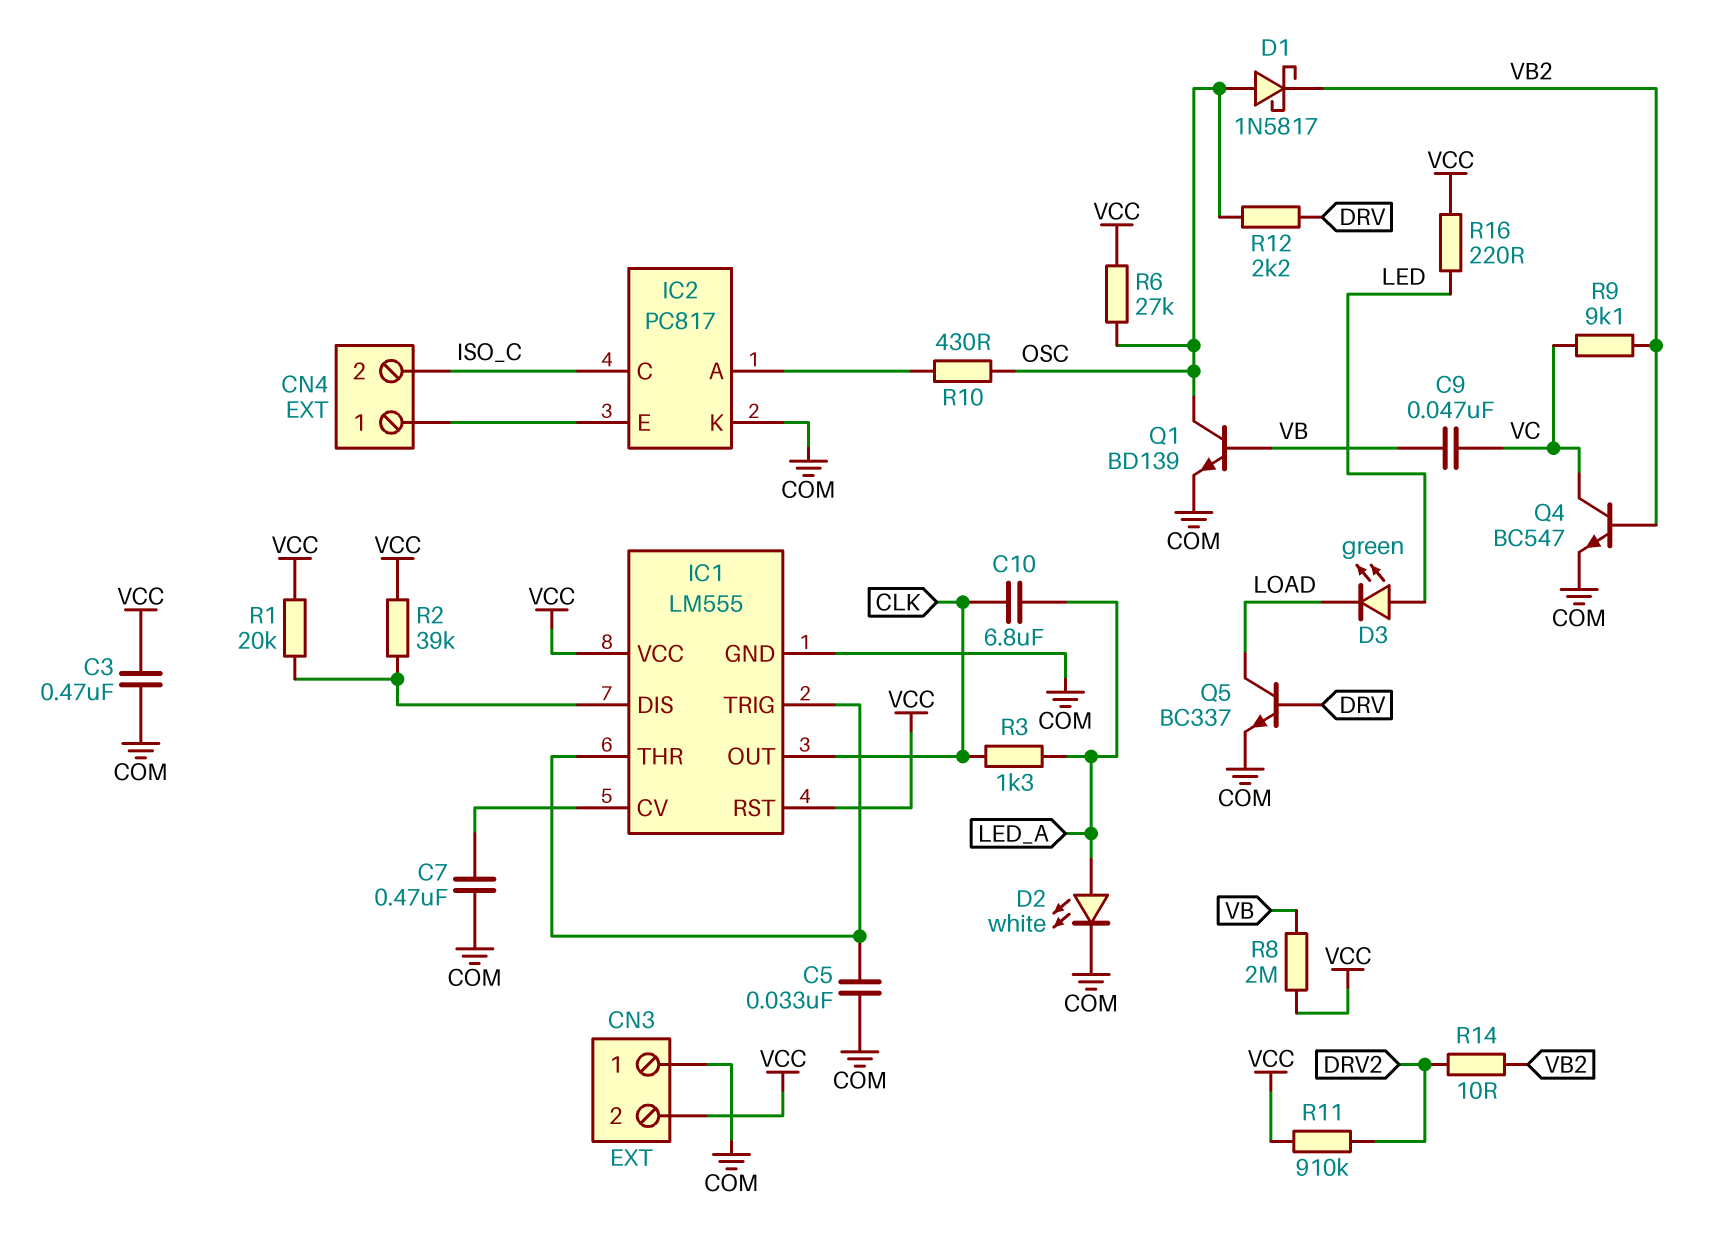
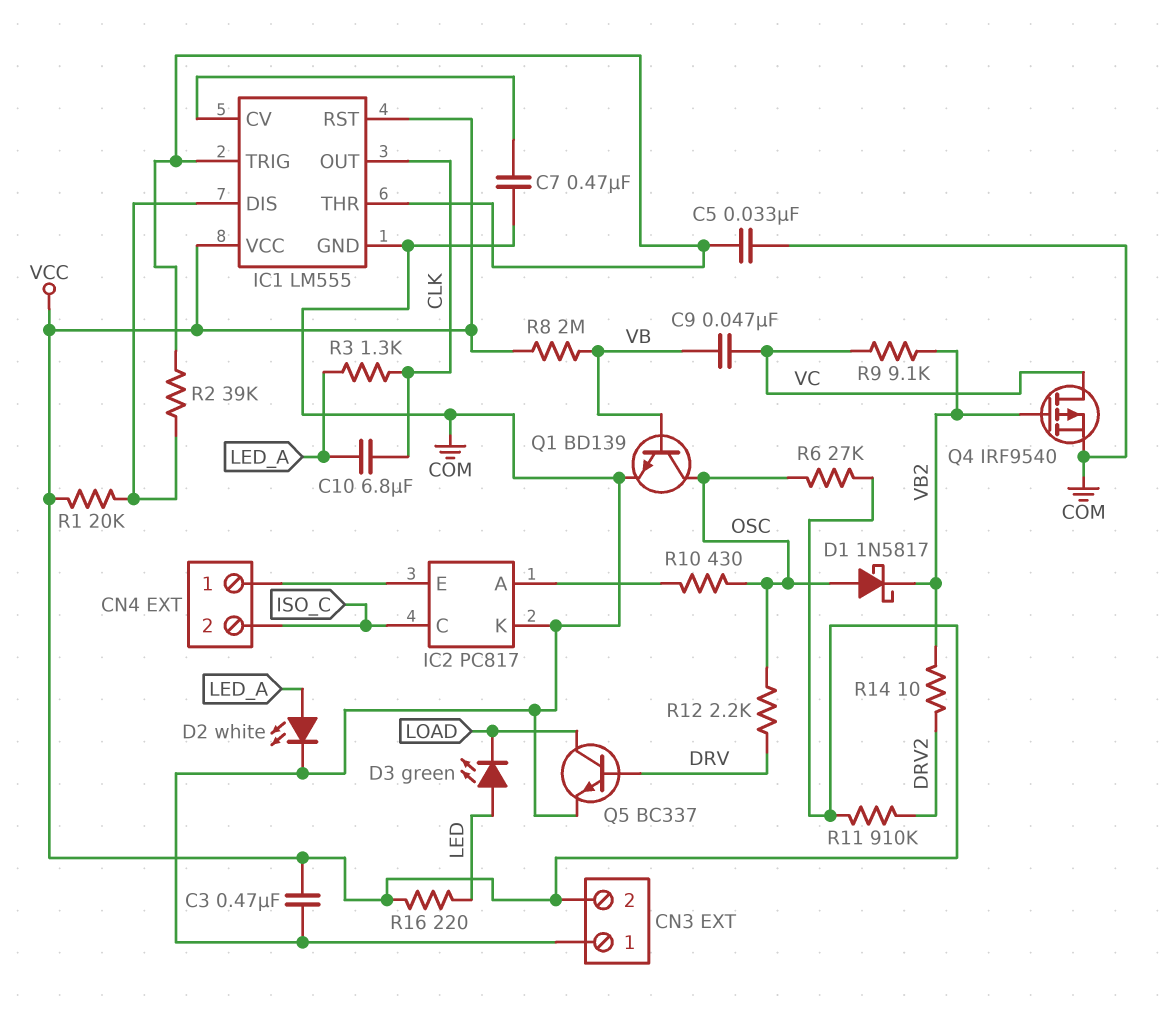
Q4: NPN BC547 (B VB2, C VC, E COM) -> PMOS IRF9540 (G VB2, D VC, S COM)
R2: 39k (IC1/DIS, VCC) -> 39k (IC1/DIS, IC1/THR)

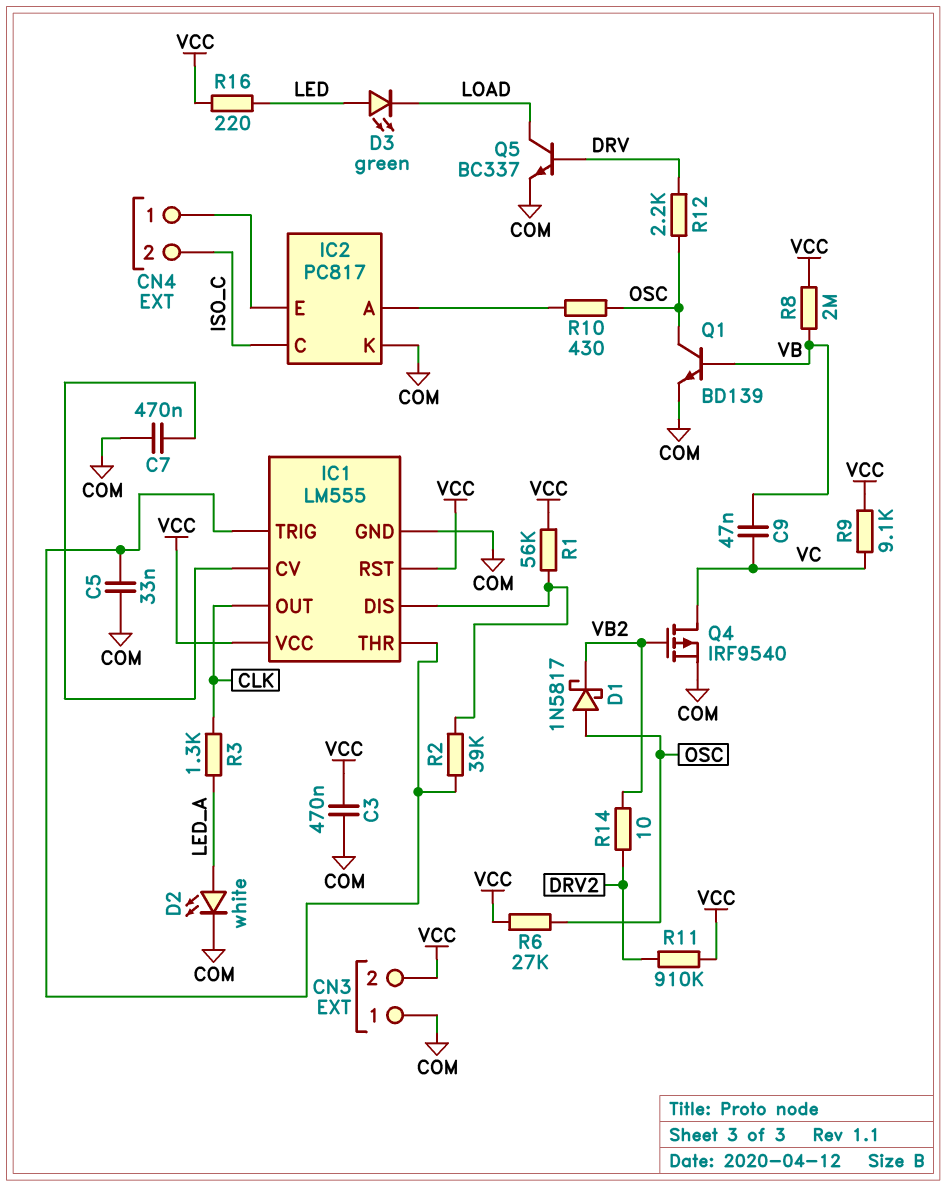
C10: 6.8uF (CLK, LED_A) -> none
R1: 20k (IC1/DIS, VCC) -> 56k (IC1/DIS, VCC)
R9: 9.1k (VB2, VC) -> 9.1k (VC, VCC)

